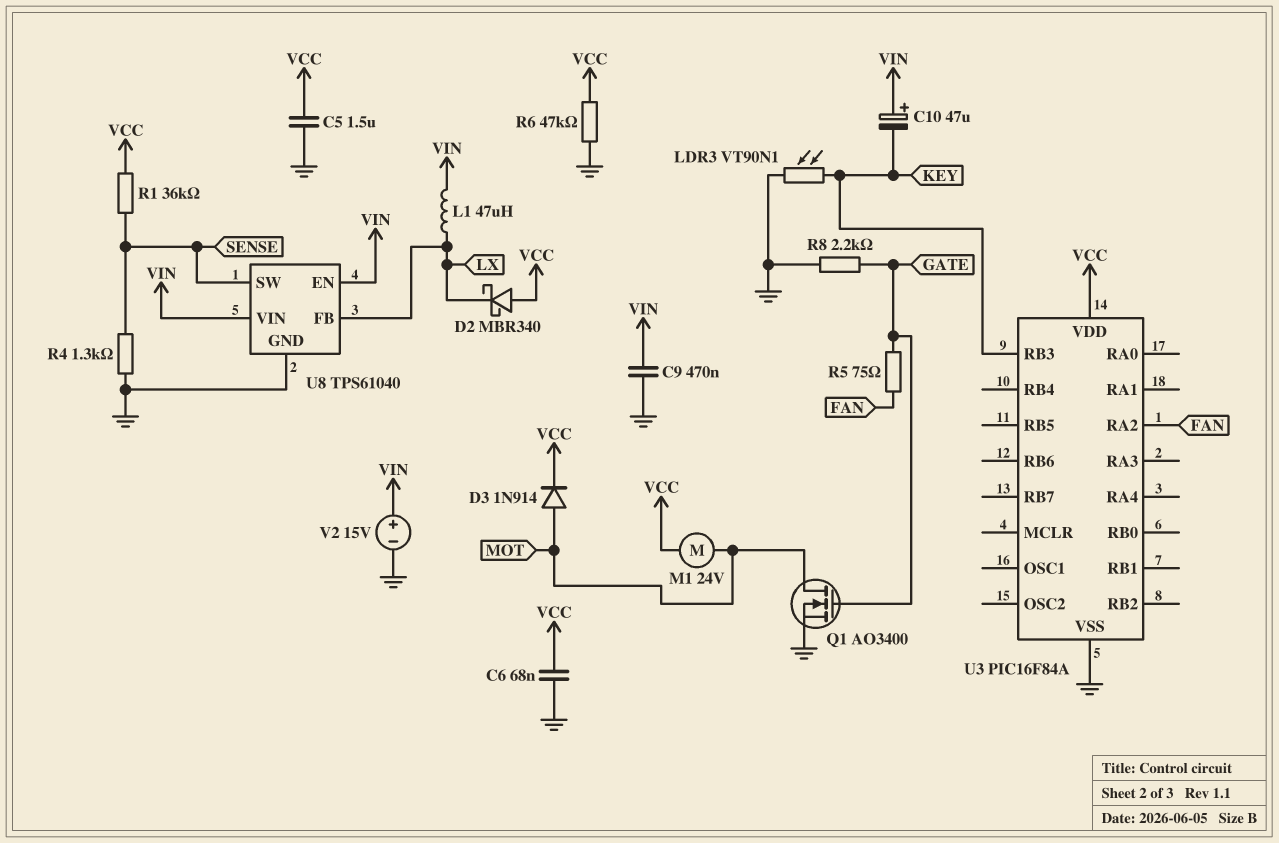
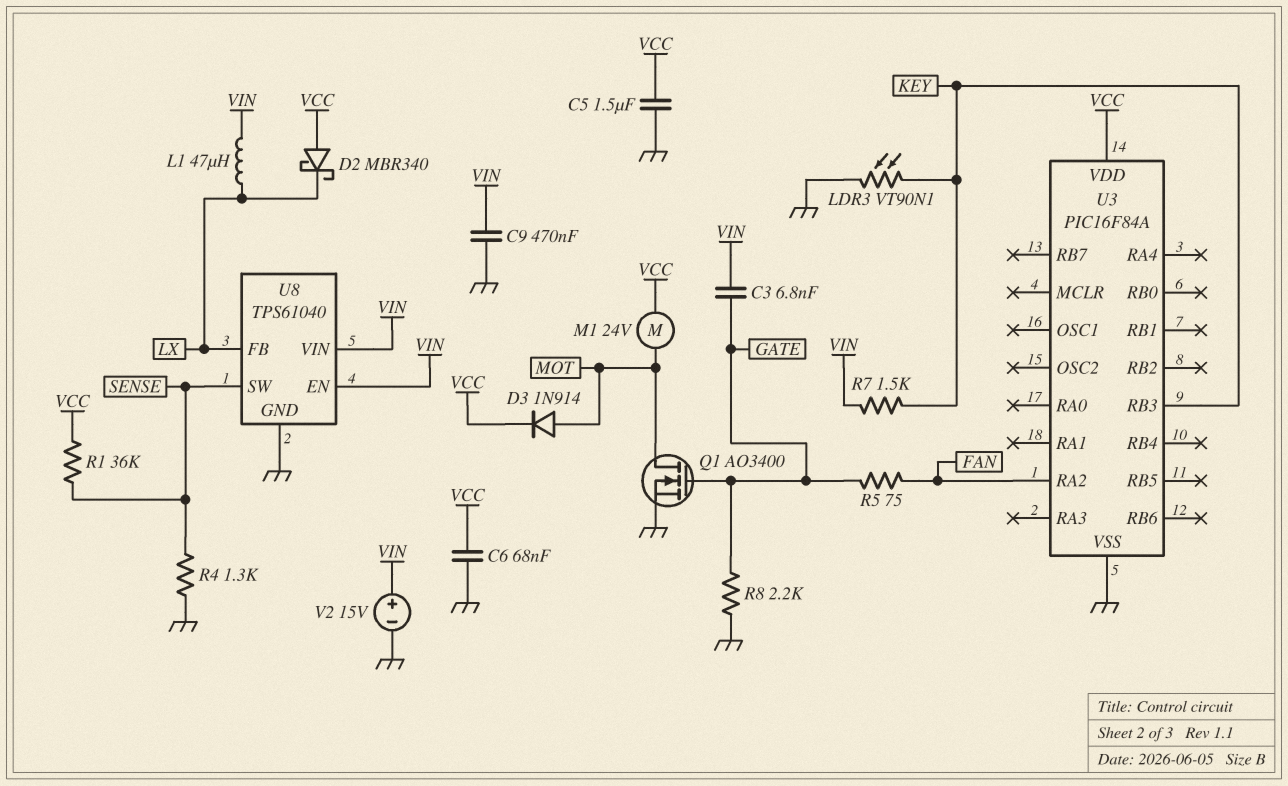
C3: none -> 6.8nF (GATE, VIN)
C10: 47uF (plus VIN, minus KEY) -> none
R6: 47k (GND, VCC) -> none
R7: none -> 1.5k (KEY, VIN)

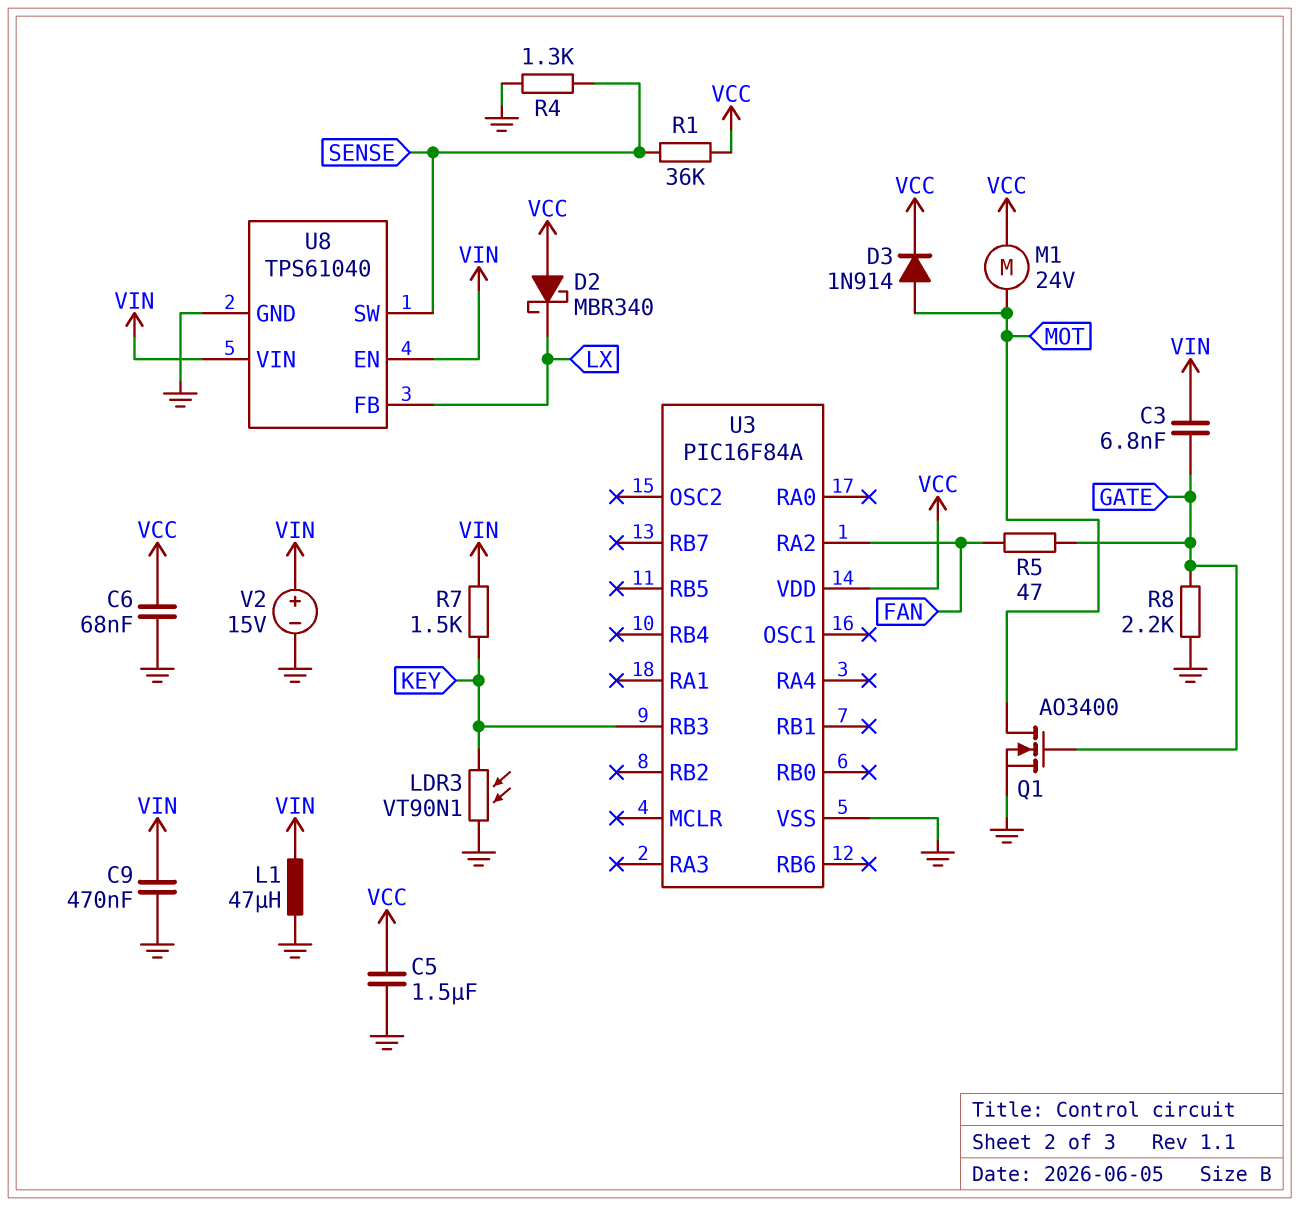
L1: 47uH (LX, VIN) -> 47uH (GND, VIN)
R5: 75 (FAN, GATE) -> 47 (FAN, GATE)

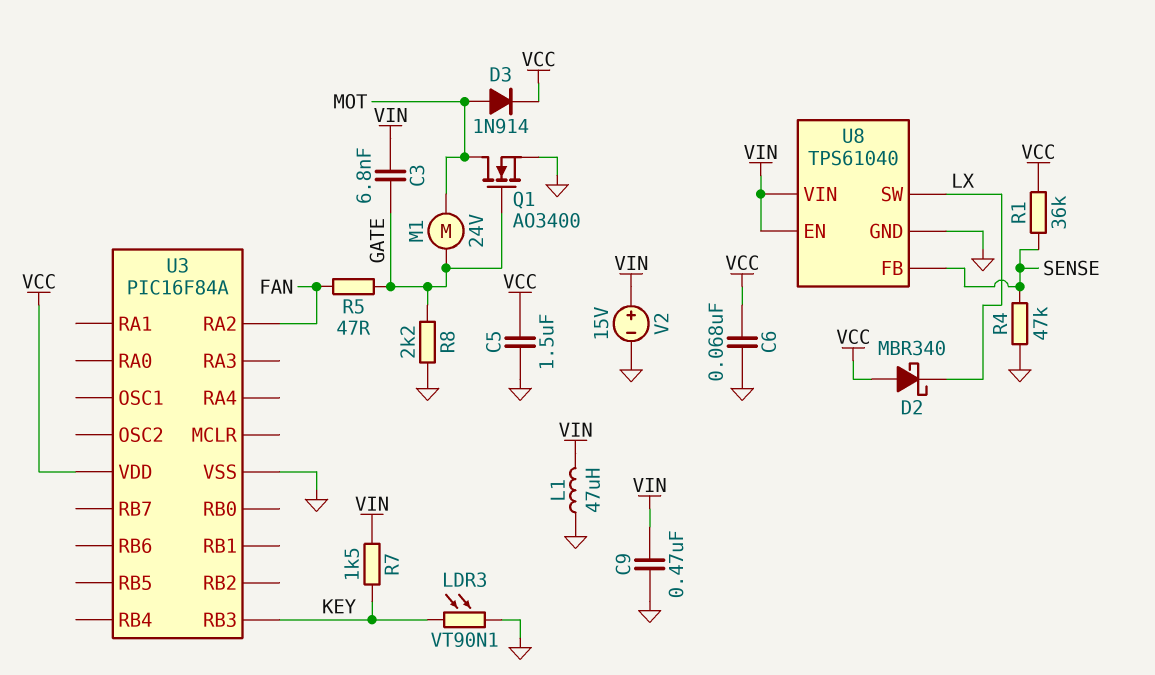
M1: motor 24V (MOT, VCC) -> motor 24V (GATE, MOT)
R4: 1.3k (GND, SENSE) -> 47k (GND, SENSE)
U8 pin FB: LX -> SENSE
U8 pin SW: SENSE -> LX

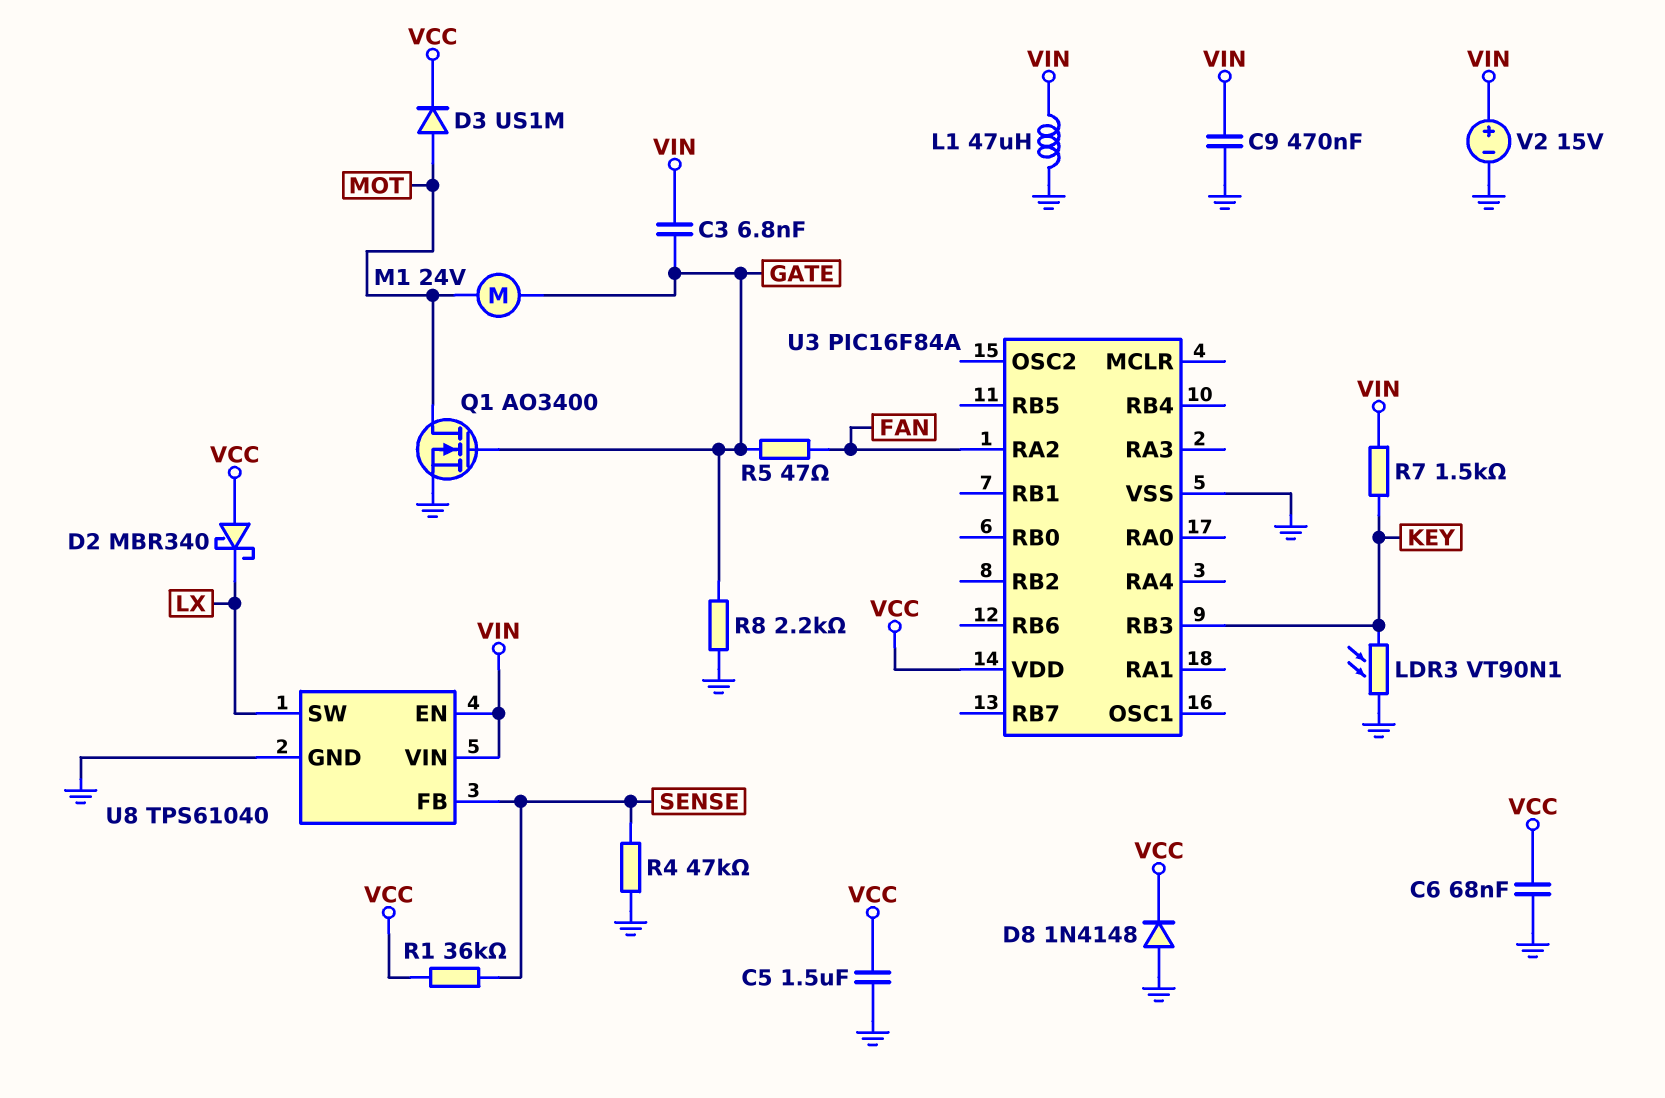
D3: diode 1N914 (A MOT, K VCC) -> diode US1M (A MOT, K VCC)
D8: none -> diode 1N4148 (A GND, K VCC)

